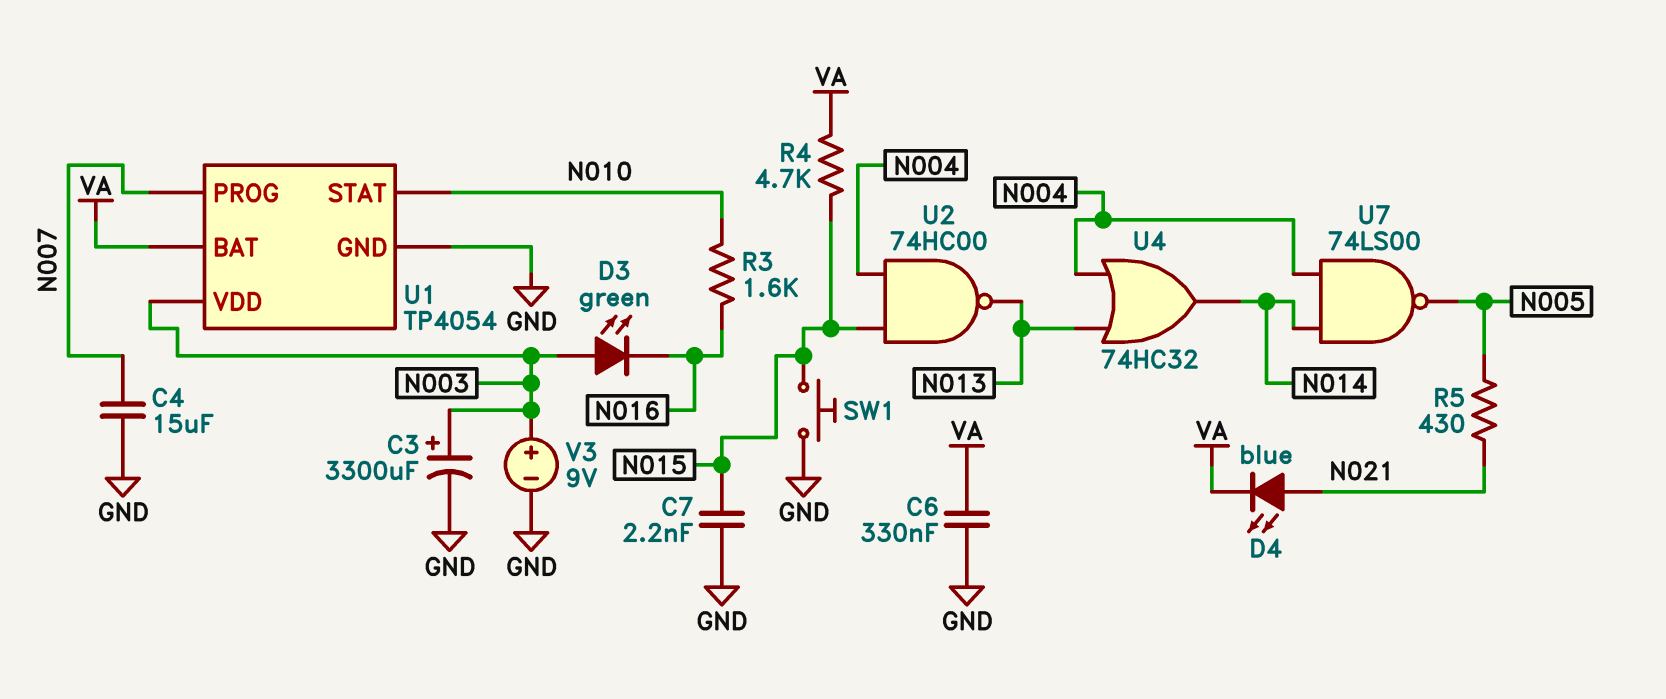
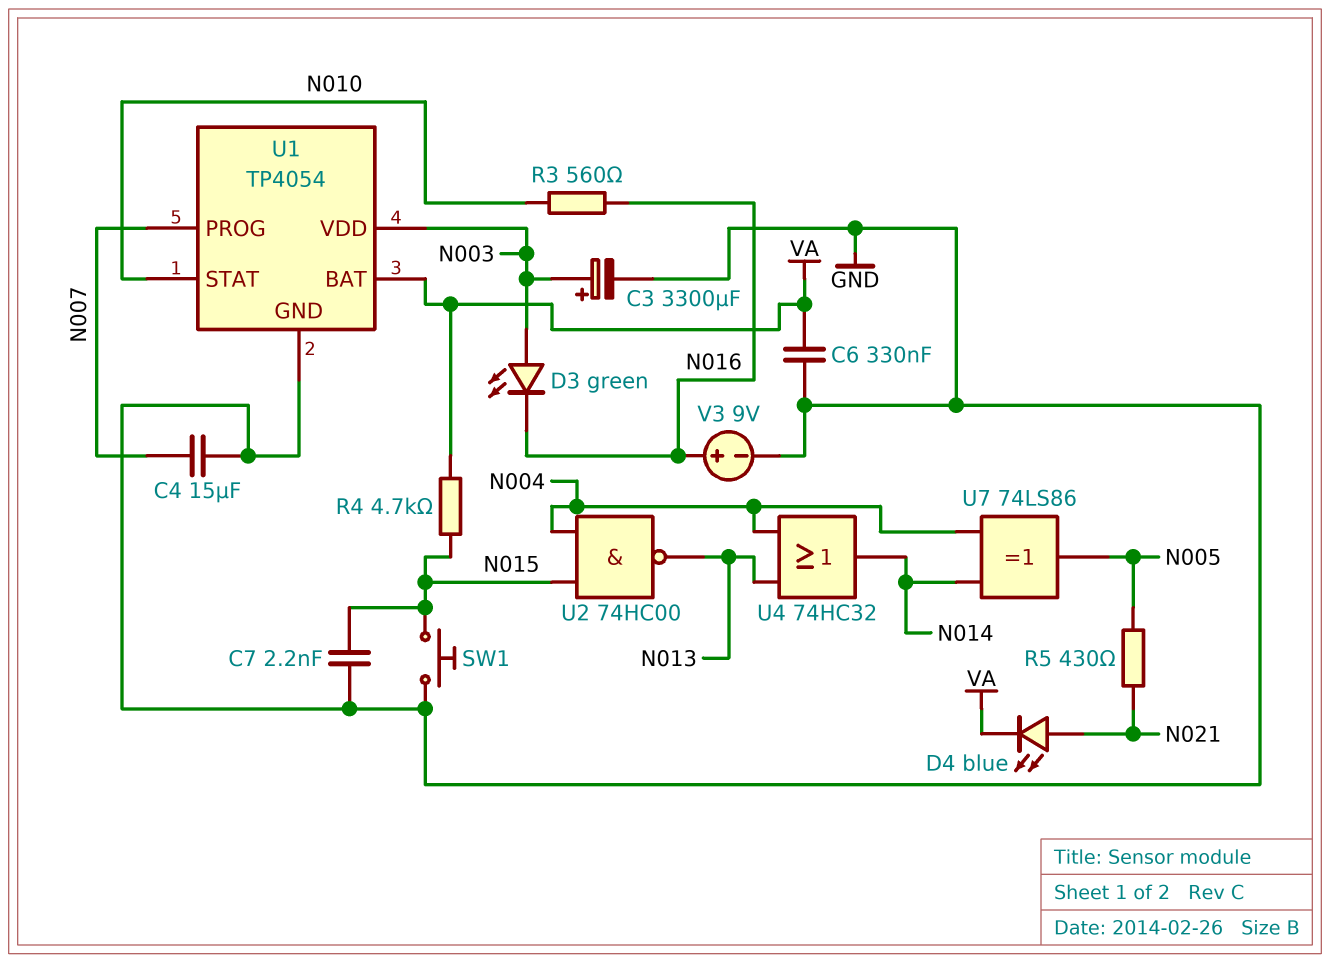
R3: 1.6k (N010, N016) -> 560 (N010, N016)
U7: NAND 74LS00 (in N004, in N014, out N005) -> XOR 74LS86 (in N004, in N014, out N005)
V3: 9V (plus N003, minus GND) -> 9V (plus N016, minus GND)

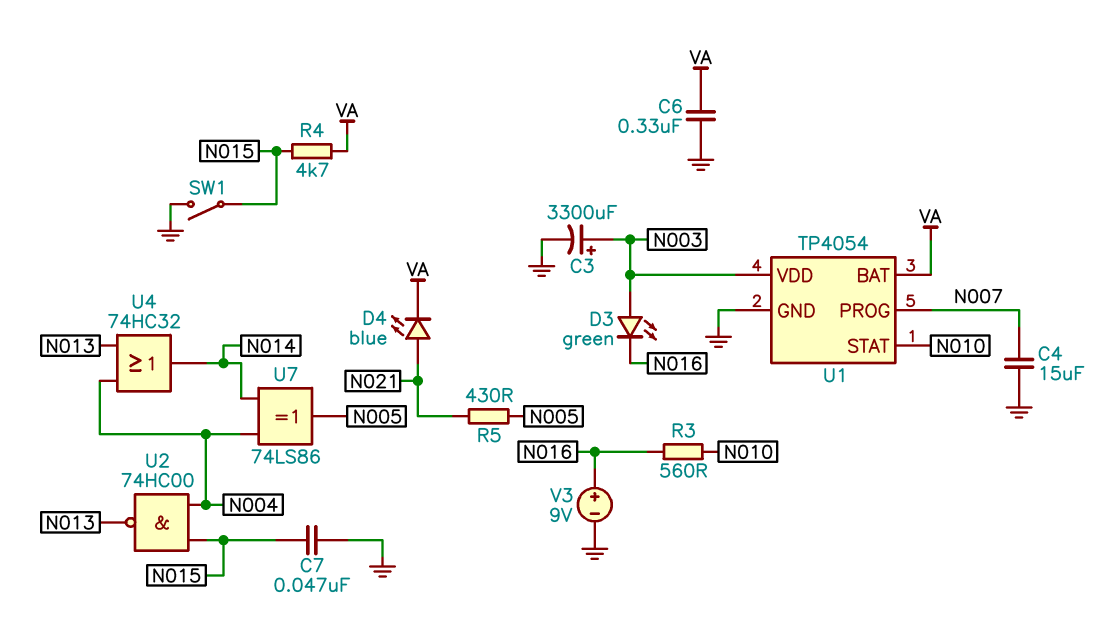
C7: 2.2nF (GND, N015) -> 47nF (GND, N015)
SW1: button (GND, N015) -> switch (GND, N015)

